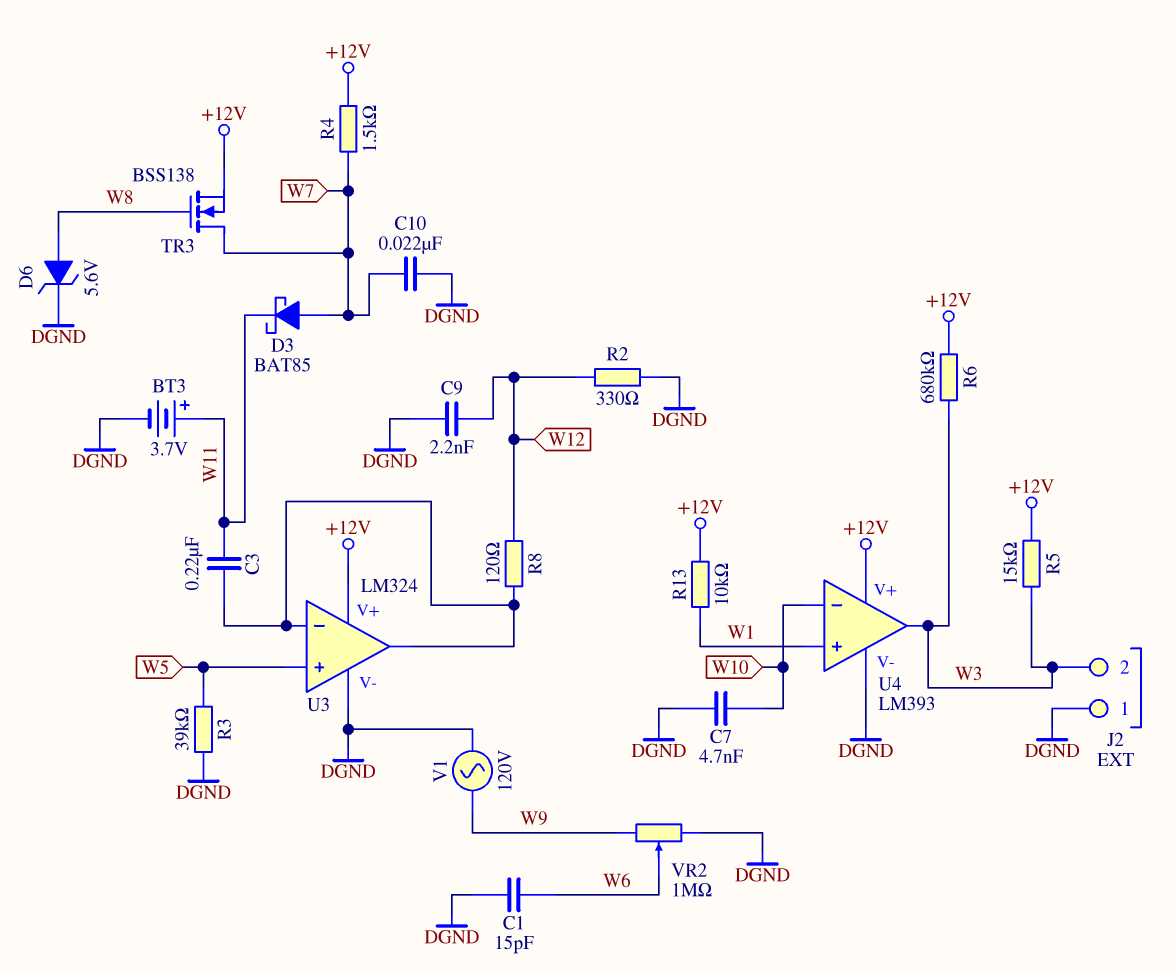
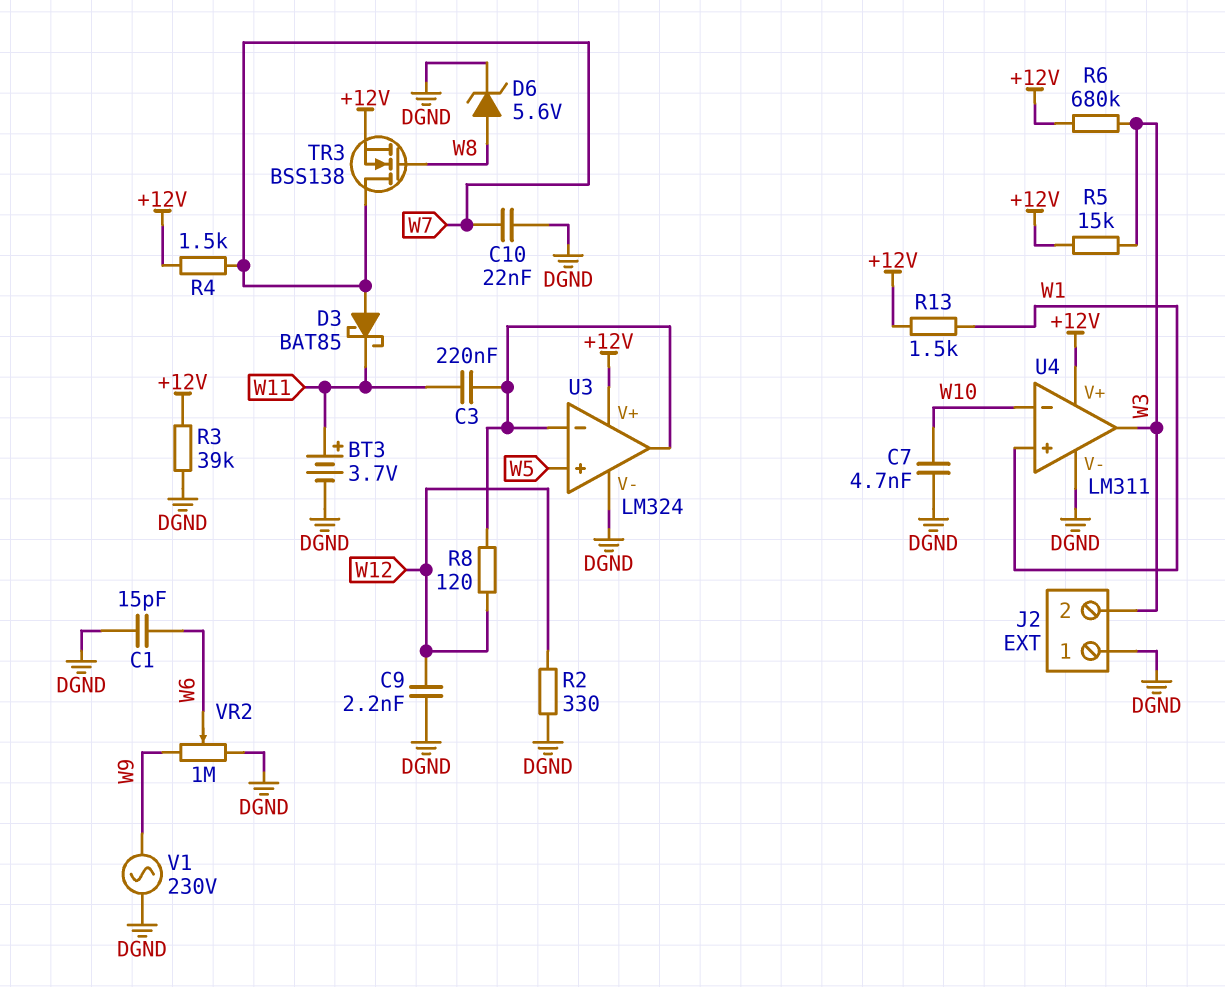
R3: 39k (DGND, W5) -> 39k (+12V, DGND)
R13: 10k (+12V, W1) -> 1.5k (+12V, W1)
U4: LM393 -> LM311
V1: AC 120V (DGND, W9) -> AC 230V (DGND, W9)

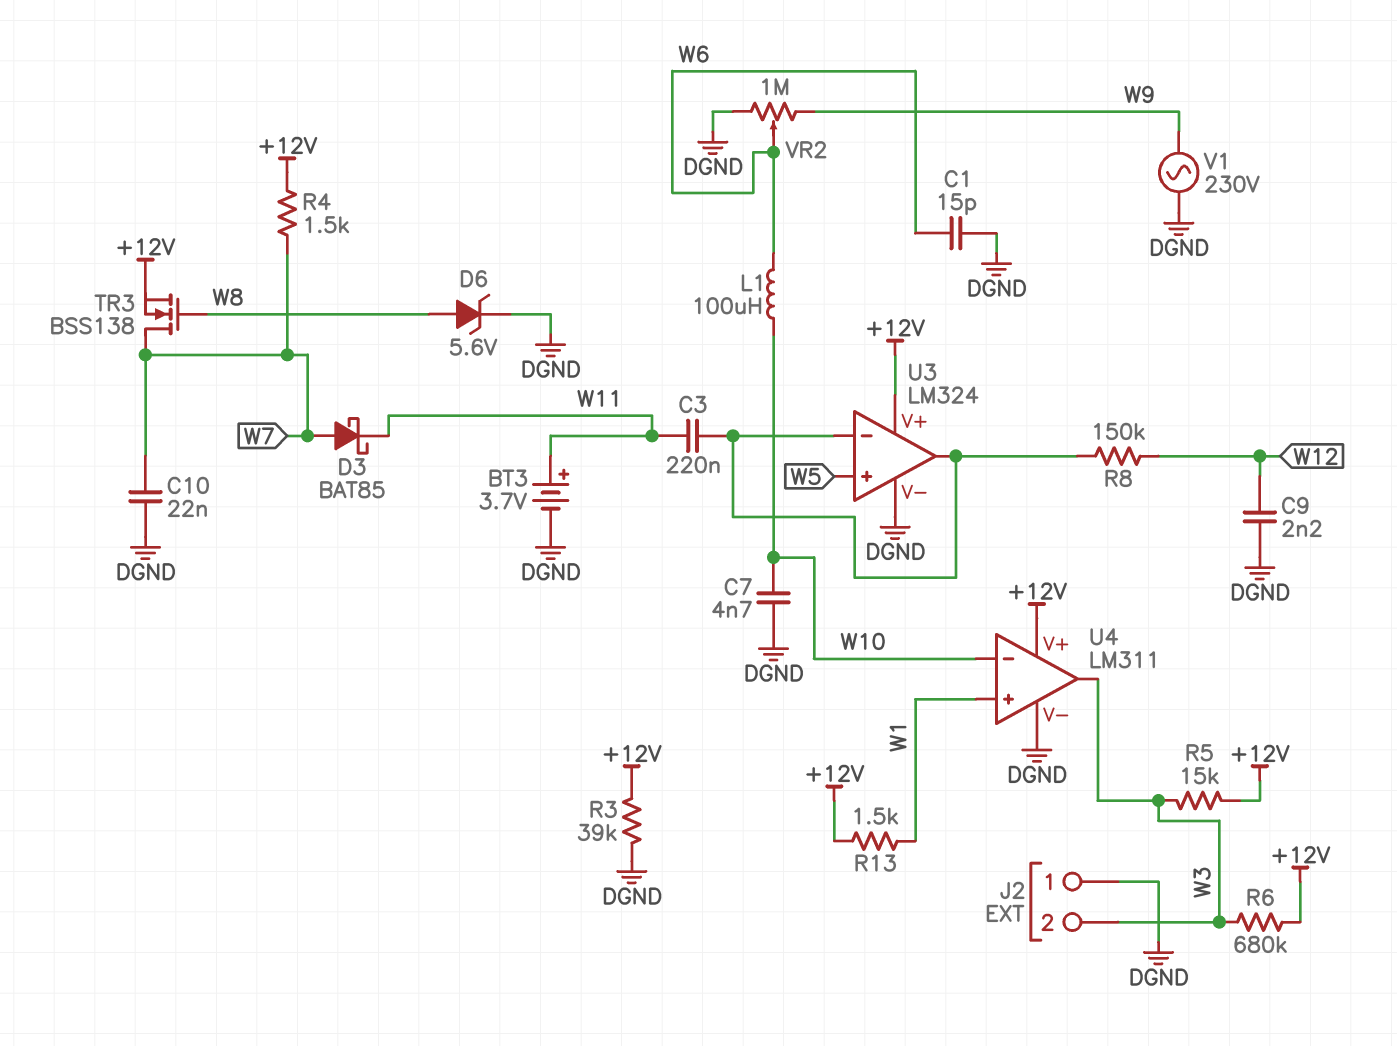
L1: none -> 100uH (W6, W10)
R2: 330 (DGND, W12) -> none
R8: 120 (U3/in-, W12) -> 150k (U3/in-, W12)

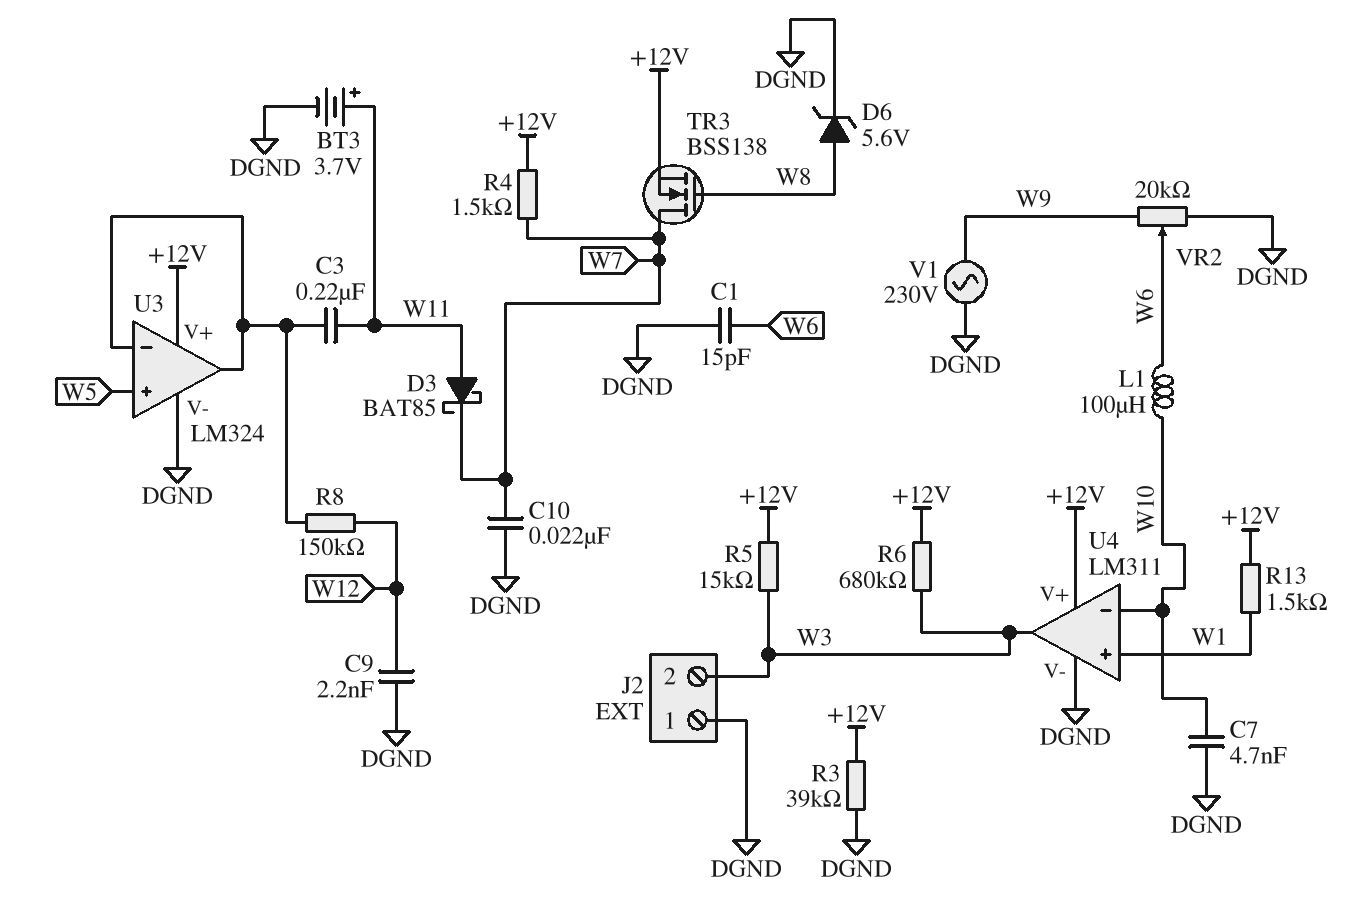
D3: schottky BAT85 (A W7, K W11) -> schottky BAT85 (A W11, K W7)
VR2: 1M (DGND, W9, wiper W6) -> 20k (DGND, W9, wiper W6)

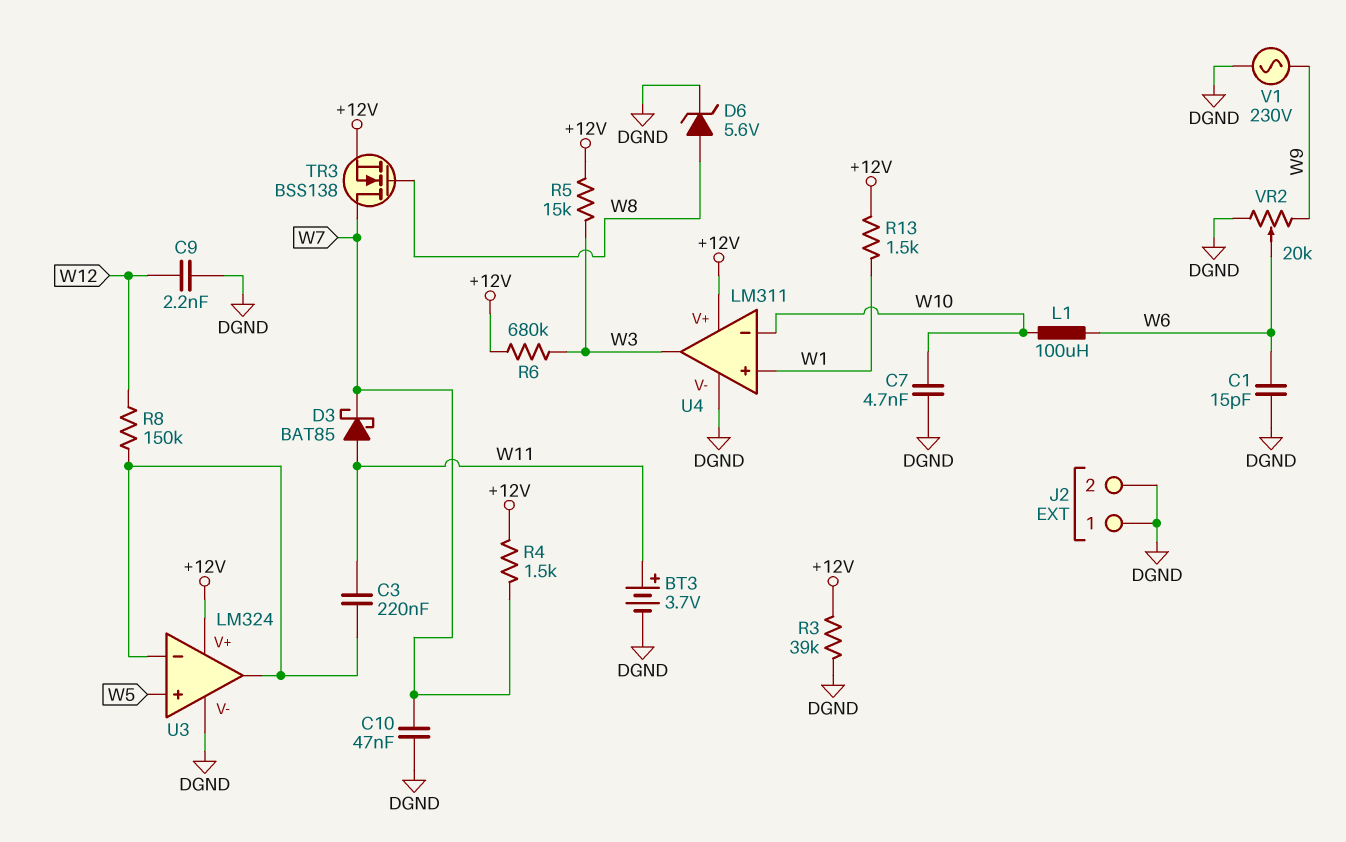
C10: 22nF (DGND, W7) -> 47nF (DGND, W7)
J2 pin 2: W3 -> DGND

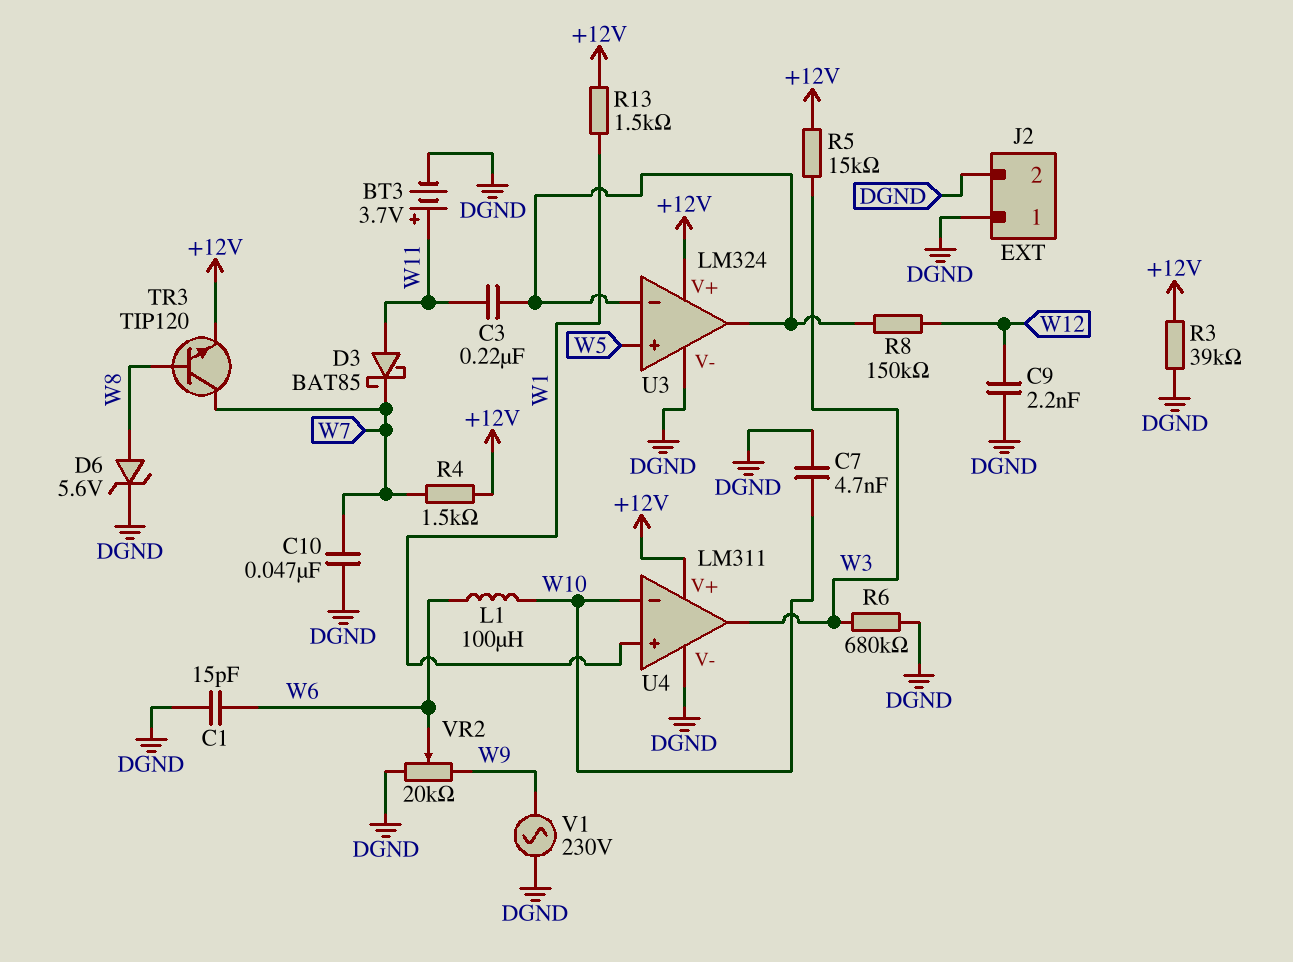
R6: 680k (+12V, W3) -> 680k (DGND, W3)
TR3: NMOS BSS138 (G W8, D W7, S +12V) -> NPN TIP120 (B W8, C W7, E +12V)

